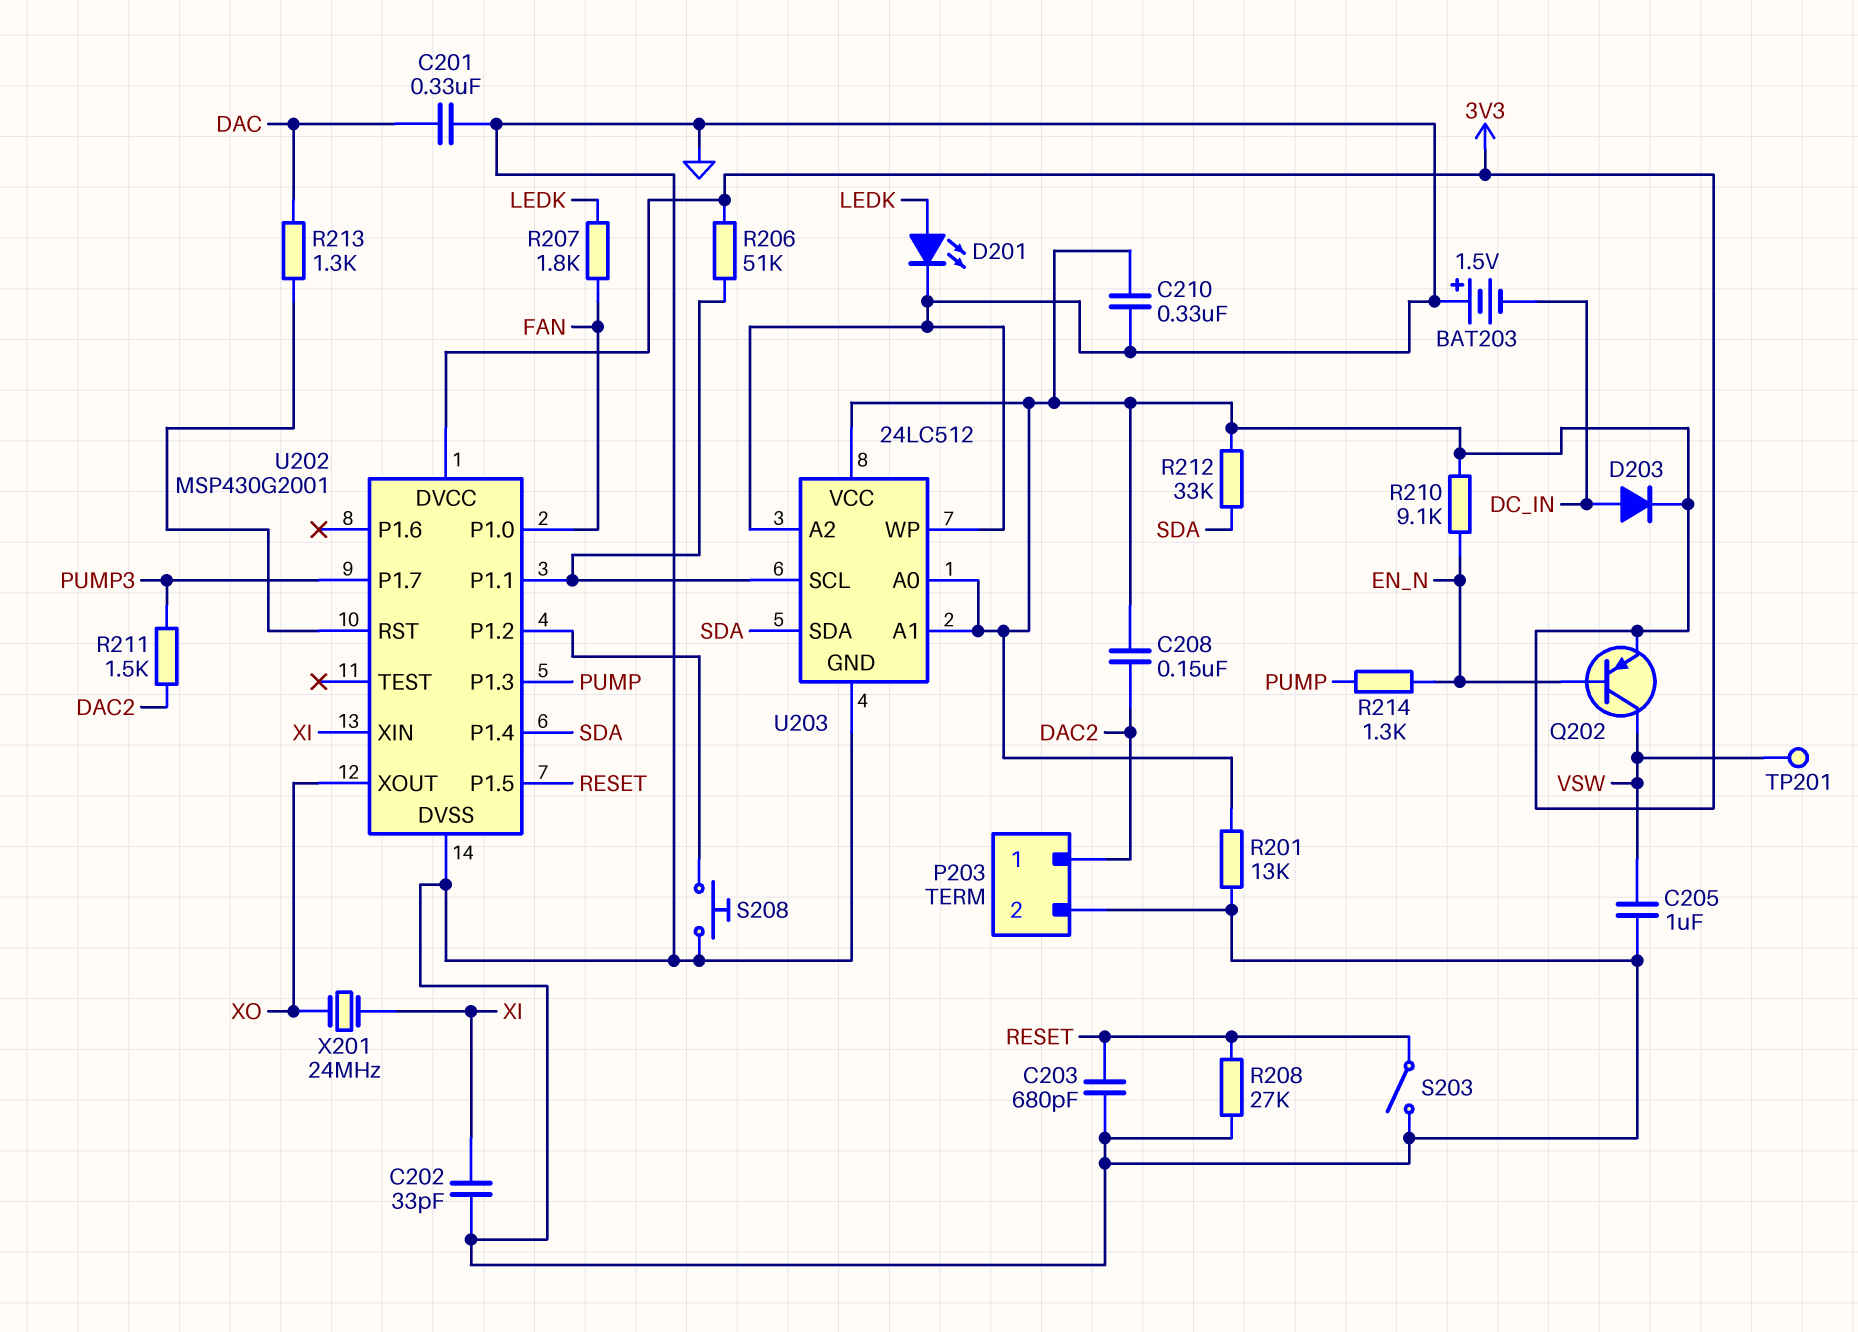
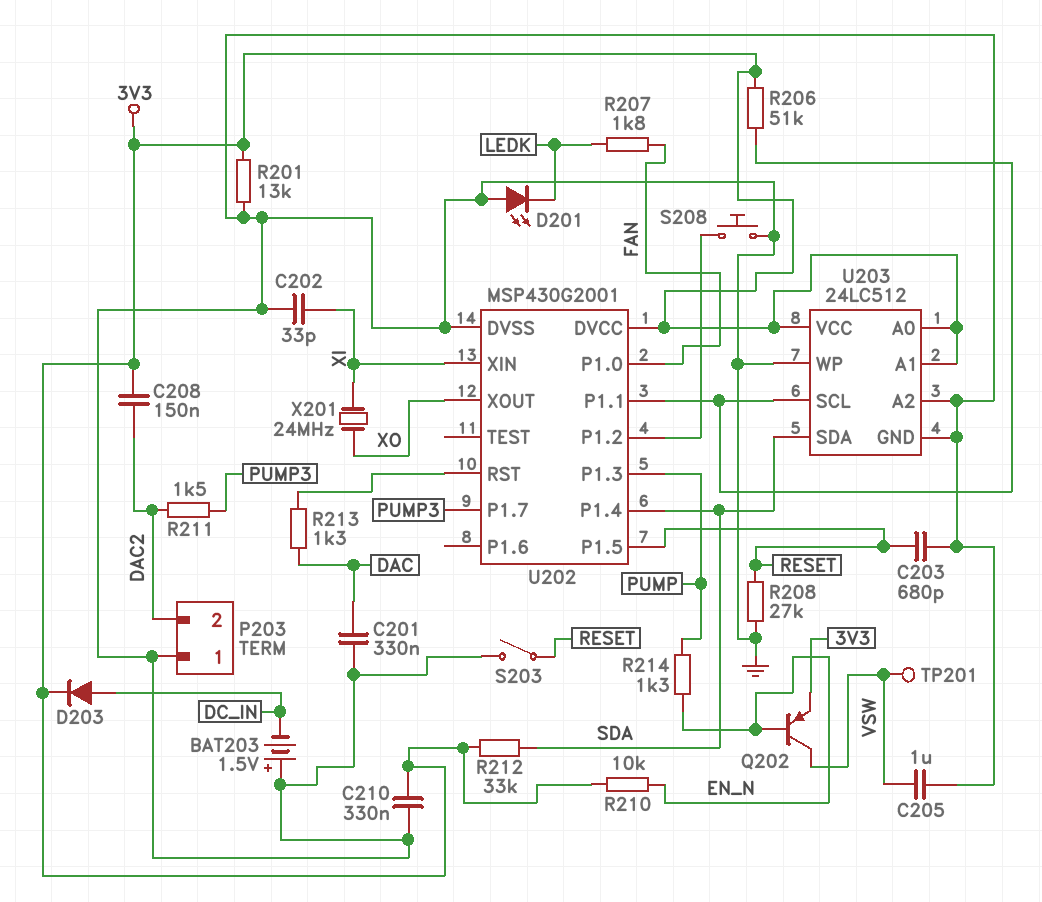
D201: LED (A LEDK, K GND) -> LED (A GND, K LEDK)
P203 pin 1: DAC2 -> GND
P203 pin 2: GND -> DAC2
R210: 9.1k (3V3, EN_N) -> 10k (3V3, EN_N)

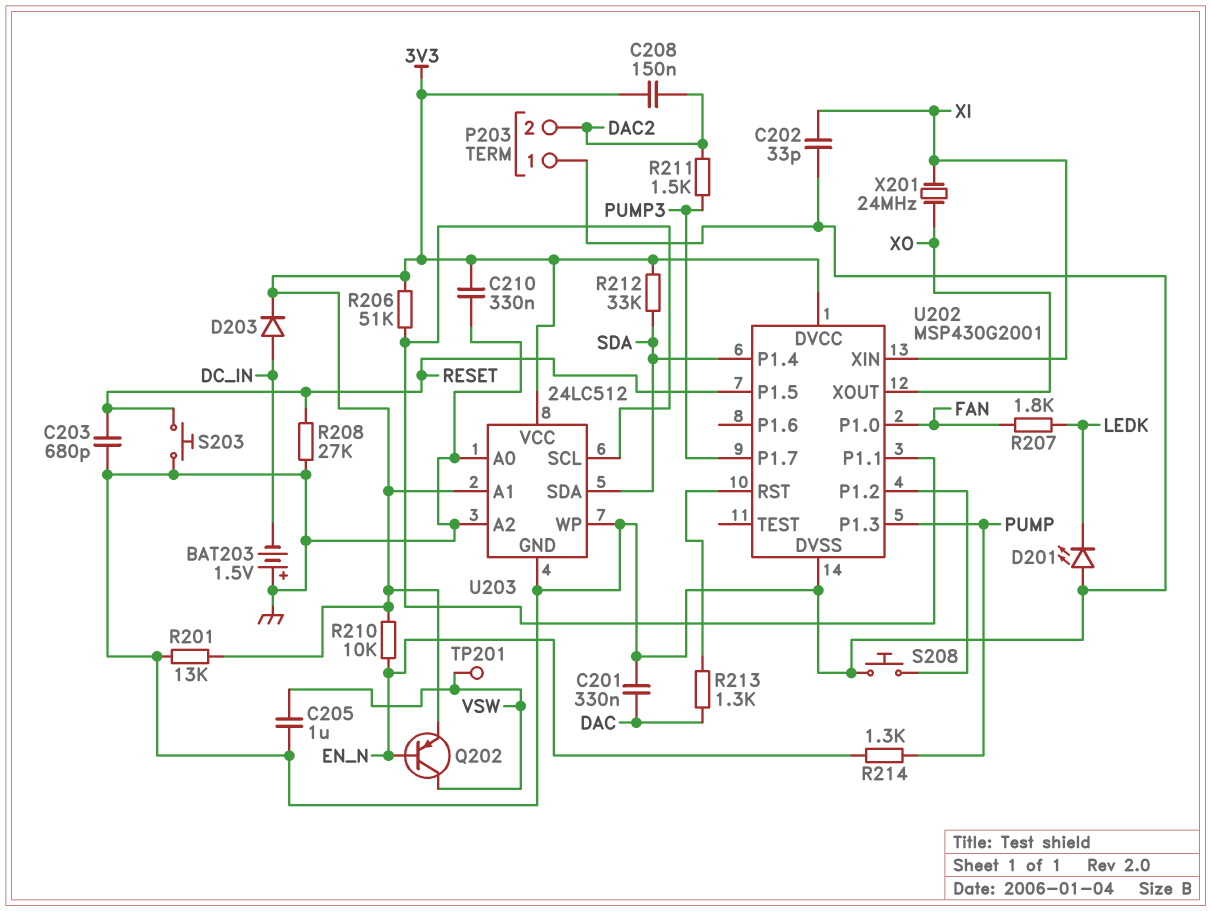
S203: switch (GND, RESET) -> button (GND, RESET)
U203 pin A0: 3V3 -> GND

